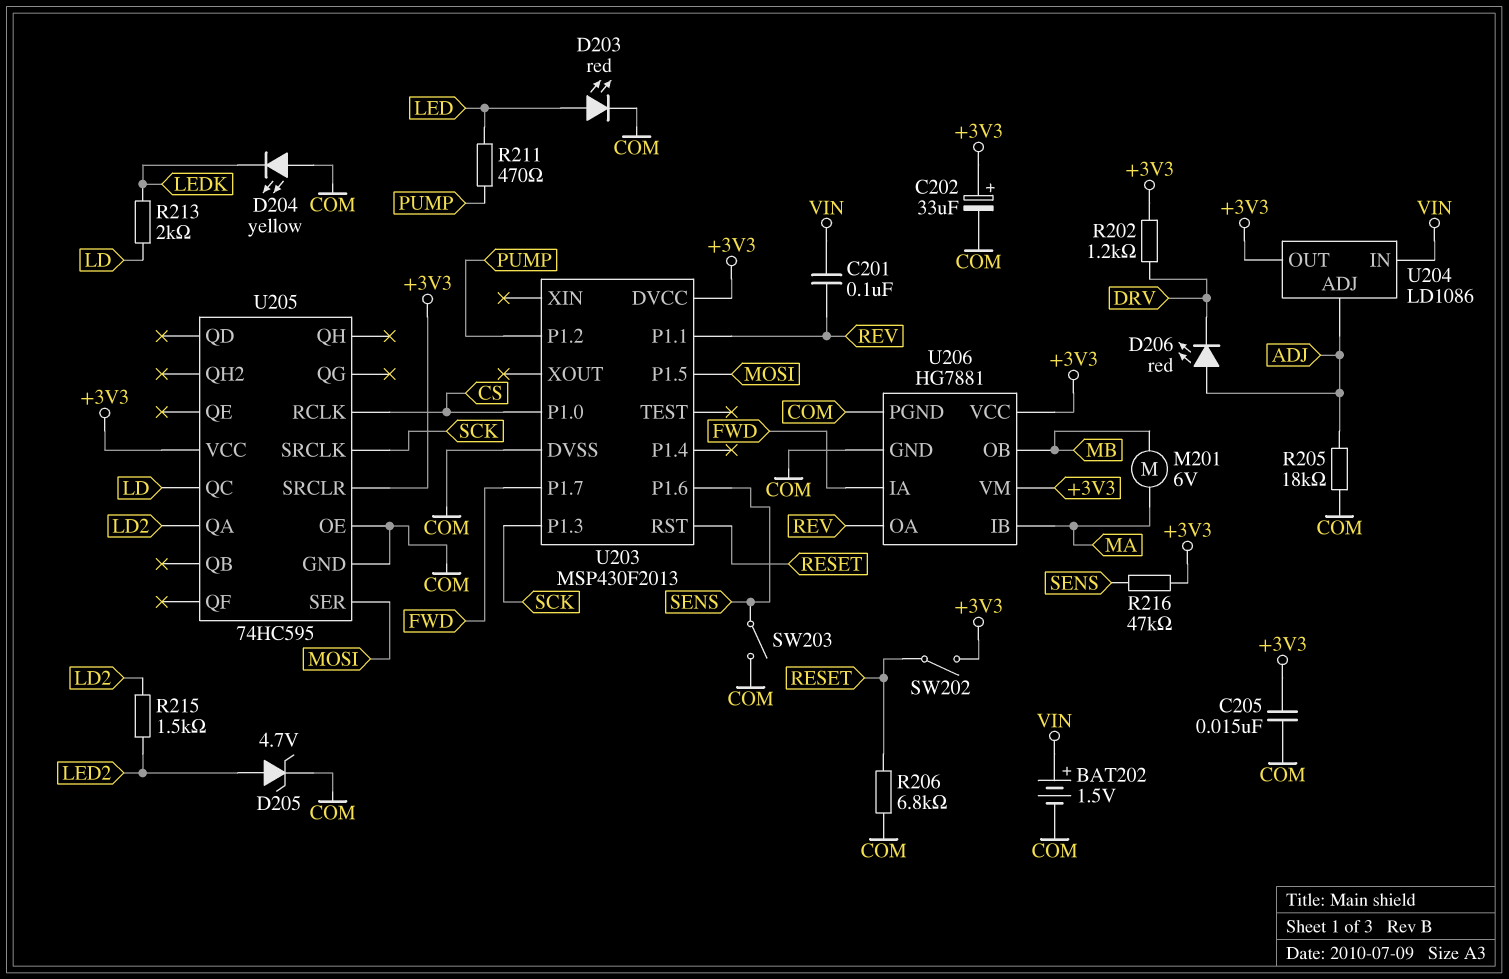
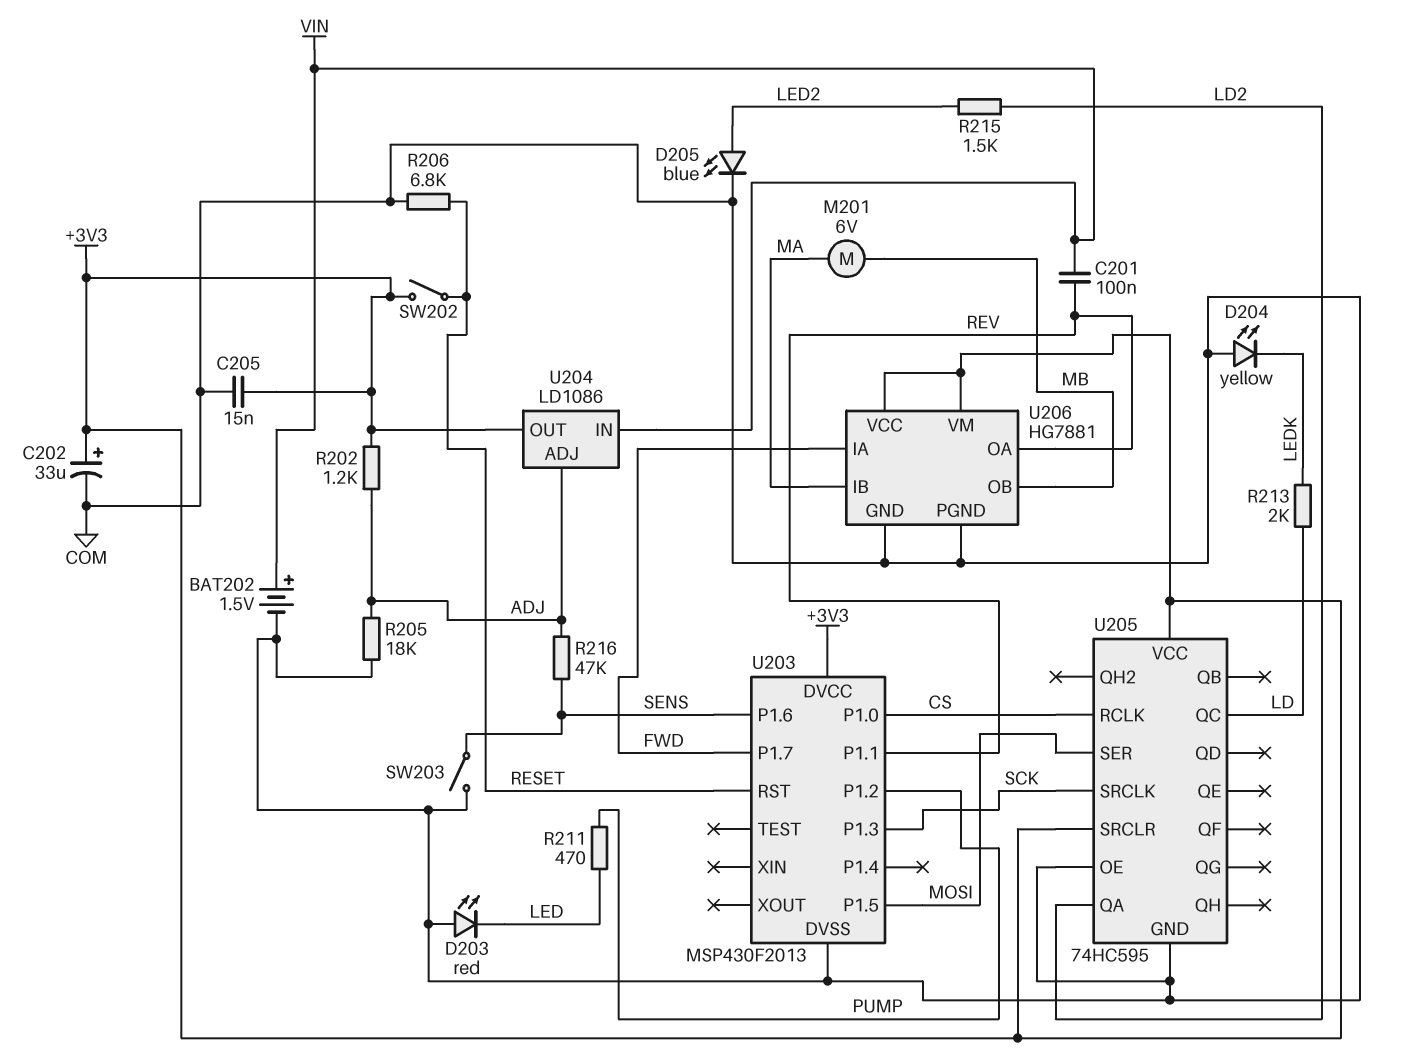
D203: LED red (A LED, K COM) -> LED red (A COM, K LED)
D205: zener 4.7V (A LED2, K COM) -> LED blue (A LED2, K COM)
D206: LED red (A ADJ, K DRV) -> none
R202: 1.2k (+3V3, DRV) -> 1.2k (+3V3, ADJ)
R216: 47k (+3V3, SENS) -> 47k (ADJ, SENS)

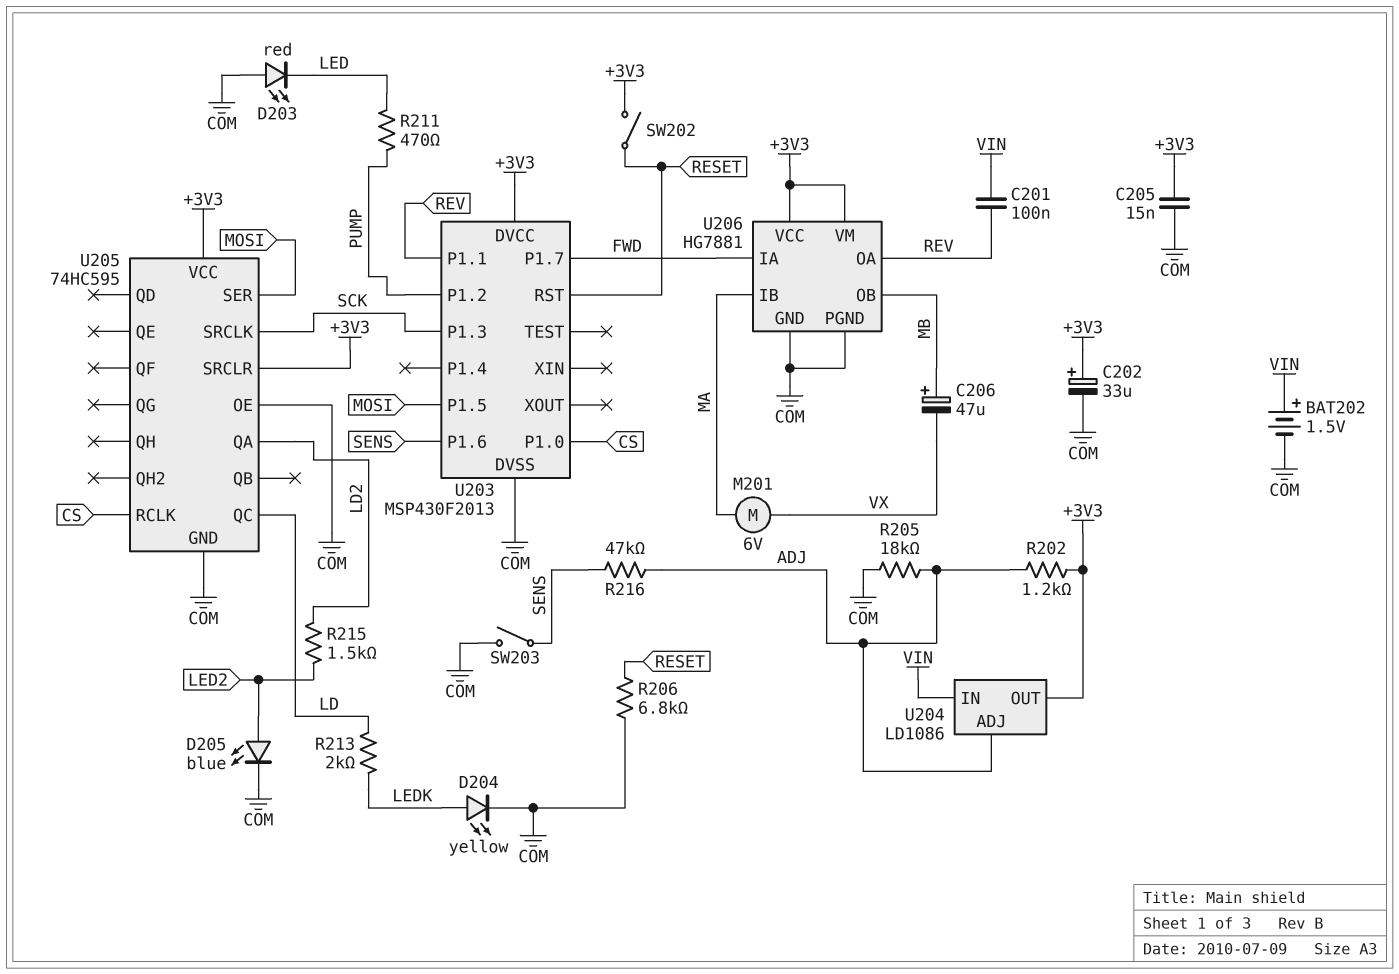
C206: none -> 47uF (plus MB, minus VX)
D204: LED yellow (A COM, K LEDK) -> LED yellow (A LEDK, K COM)
M201: motor 6V (MA, MB) -> motor 6V (MA, VX)

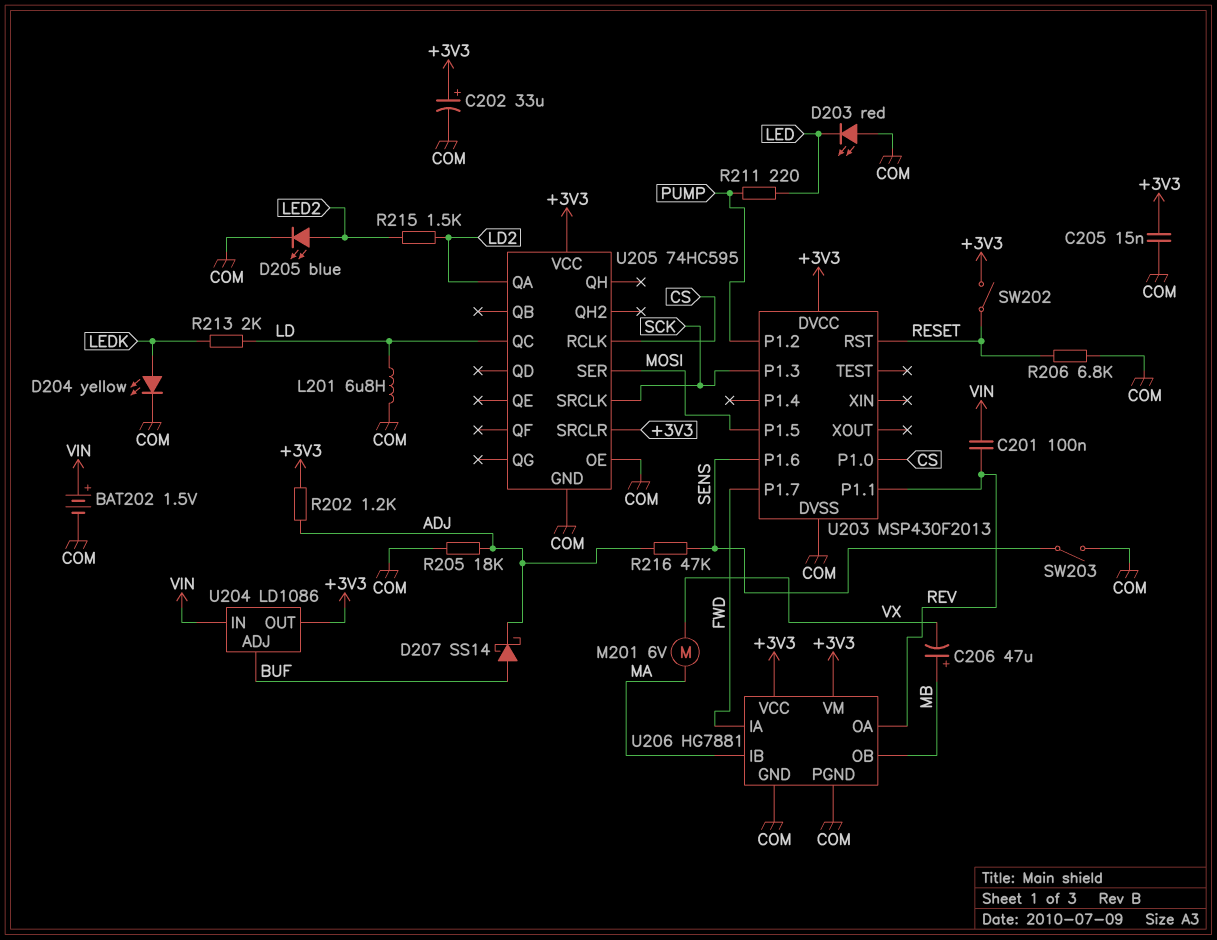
D207: none -> schottky SS14 (A BUF, K ADJ)
L201: none -> 6.8uH (COM, LD)
R211: 470 (LED, PUMP) -> 220 (LED, PUMP)
U204 pin ADJ: ADJ -> BUF

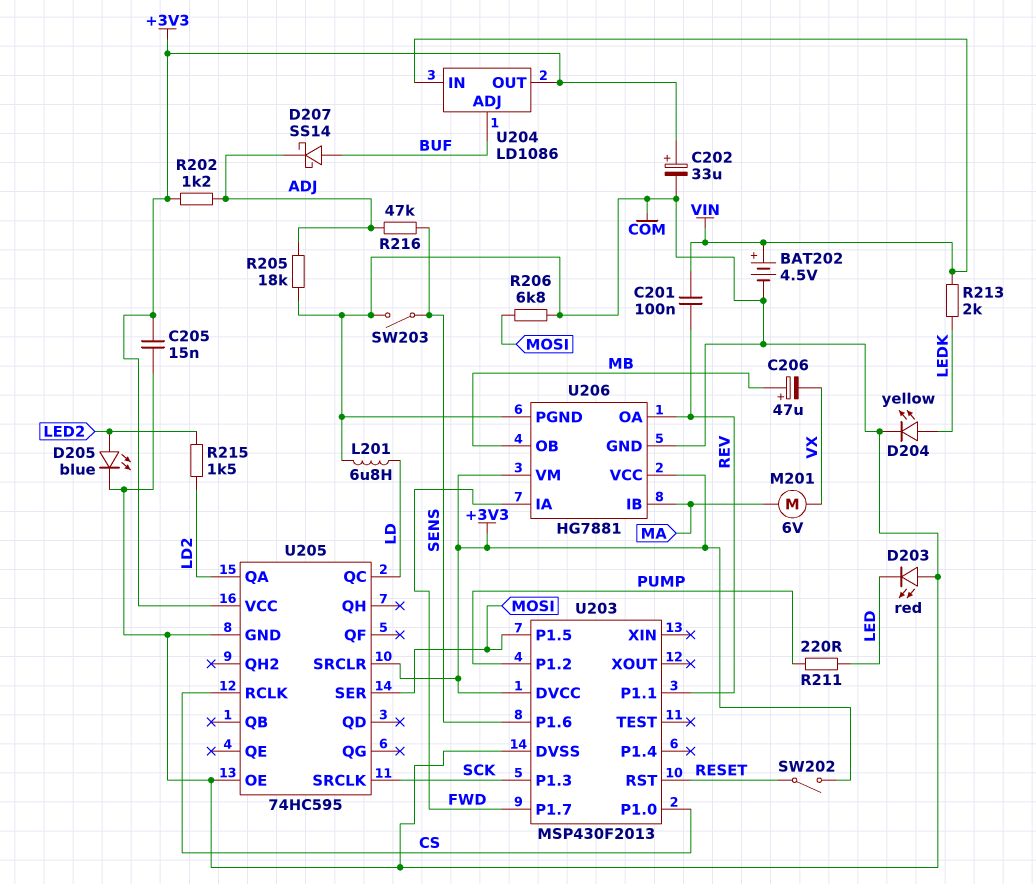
BAT202: 1.5V (plus VIN, minus COM) -> 4.5V (plus VIN, minus COM)
R206: 6.8k (COM, RESET) -> 6.8k (COM, MOSI)
R213: 2k (LD, LEDK) -> 2k (LEDK, VIN)

